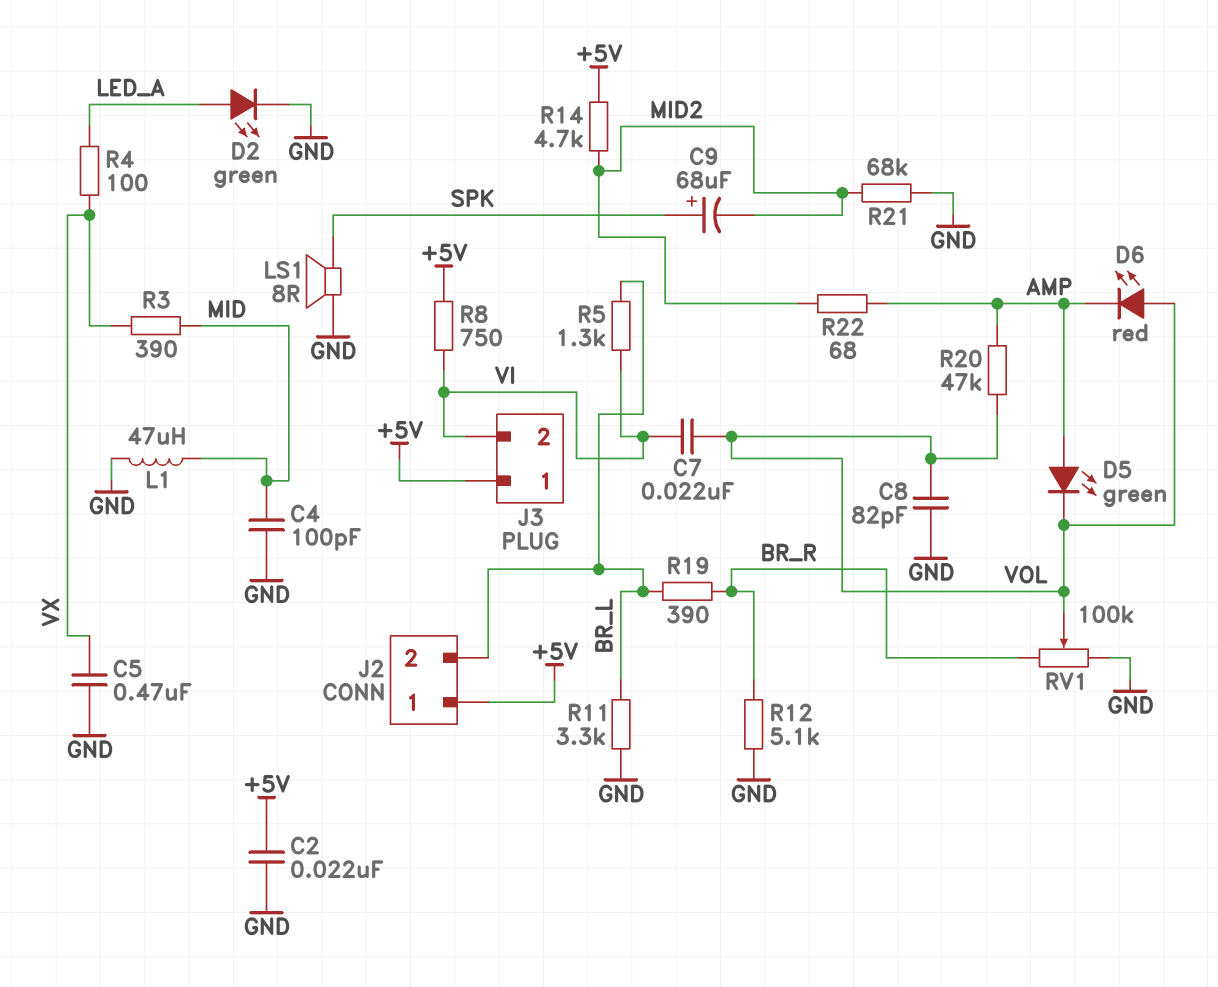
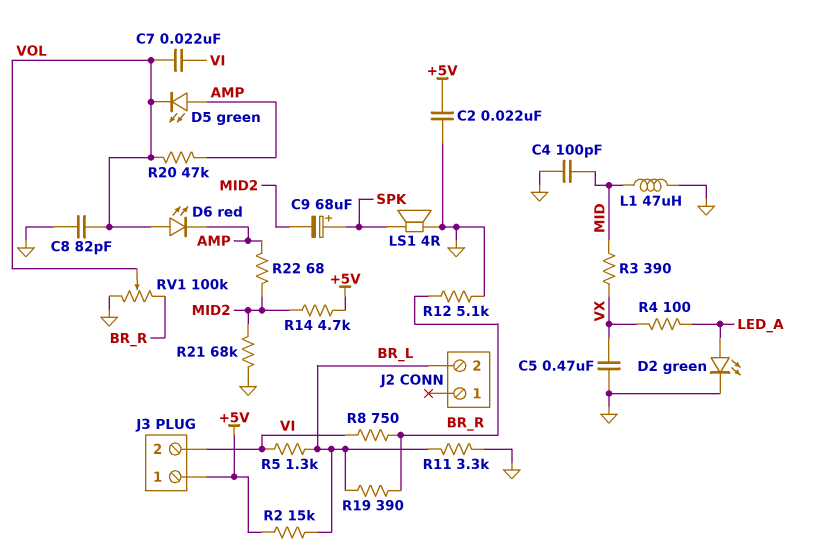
J2 pin 1: +5V -> none
LS1: speaker 8R (GND, SPK) -> speaker 4R (GND, SPK)
R2: none -> 15k (+5V, BR_L)
R8: 750 (+5V, VI) -> 750 (BR_R, VI)

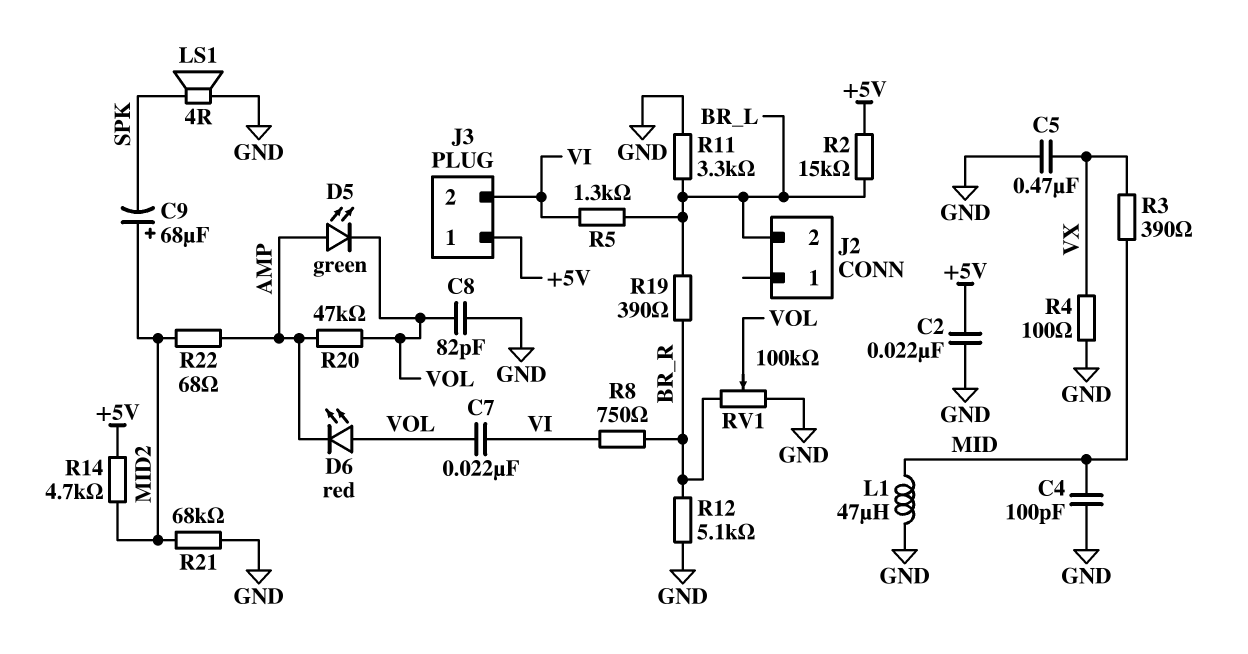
C9: 68uF (plus SPK, minus MID2) -> 68uF (plus MID2, minus SPK)
D2: LED green (A LED_A, K GND) -> none
R4: 100 (LED_A, VX) -> 100 (GND, VX)

